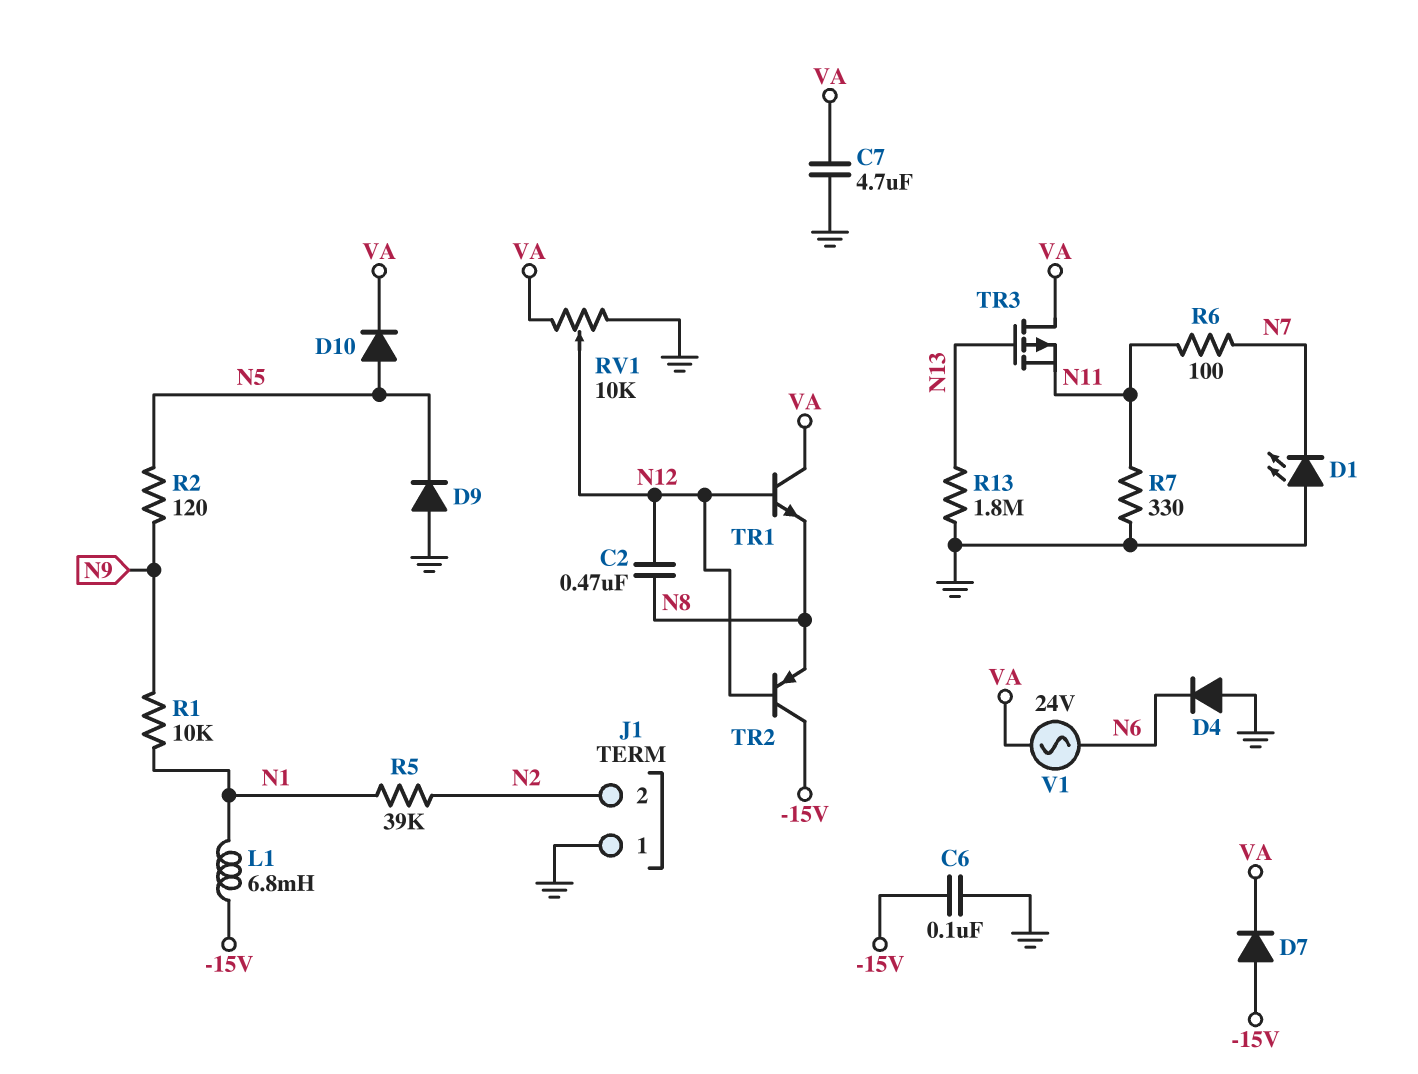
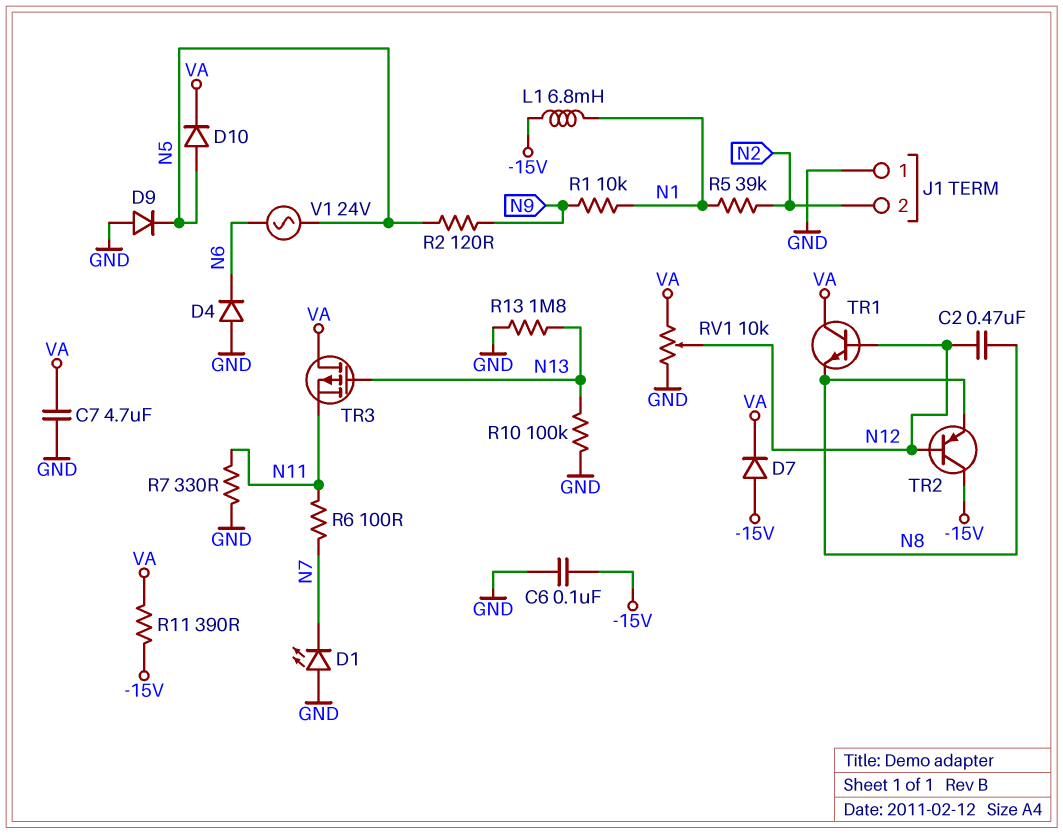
R10: none -> 100k (GND, N13)
R11: none -> 390 (-15V, VA)
V1: AC 24V (N6, VA) -> AC 24V (N5, N6)

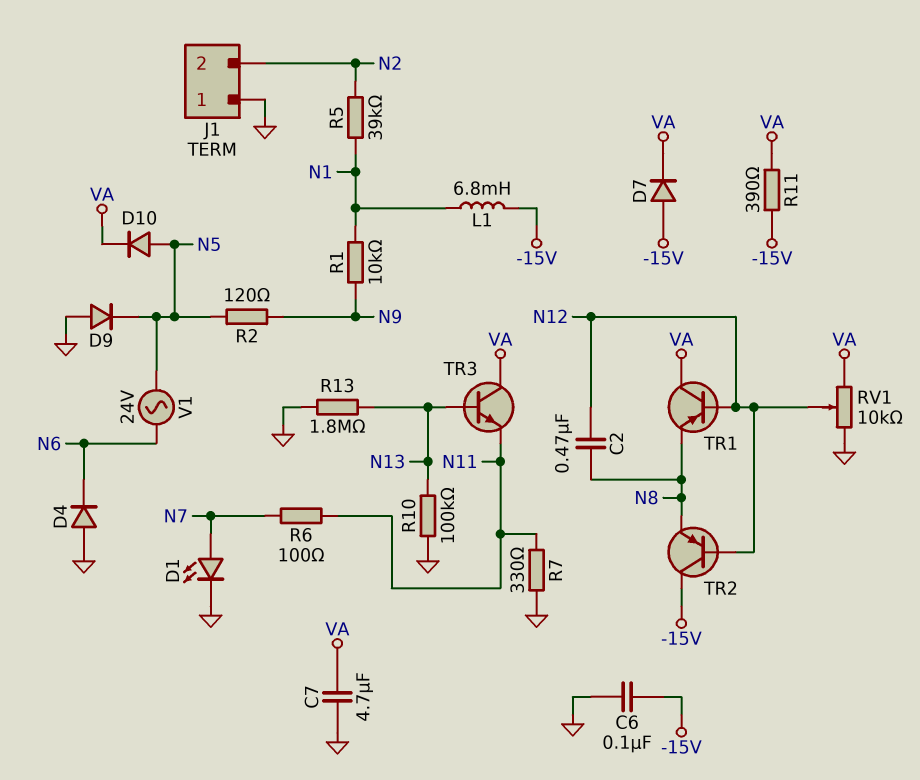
D1: LED (A GND, K N7) -> LED (A N7, K GND)
TR1: NPN (B N12, C VA, E N8) -> PNP (B N12, C VA, E N8)
TR3: PMOS (G N13, D VA, S N11) -> NPN (B N13, C VA, E N11)

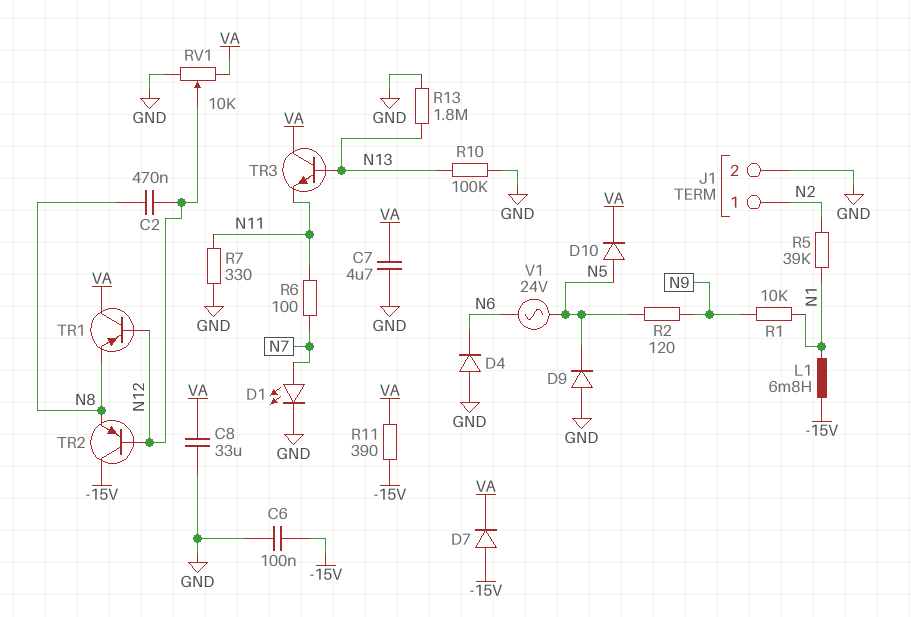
C8: none -> 33uF (GND, VA)
J1 pin 1: GND -> N2
J1 pin 2: N2 -> GND

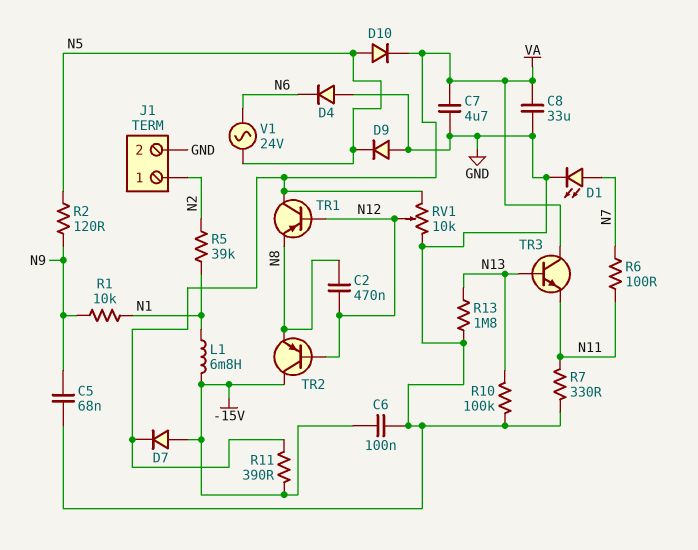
C5: none -> 68nF (GND, N9)

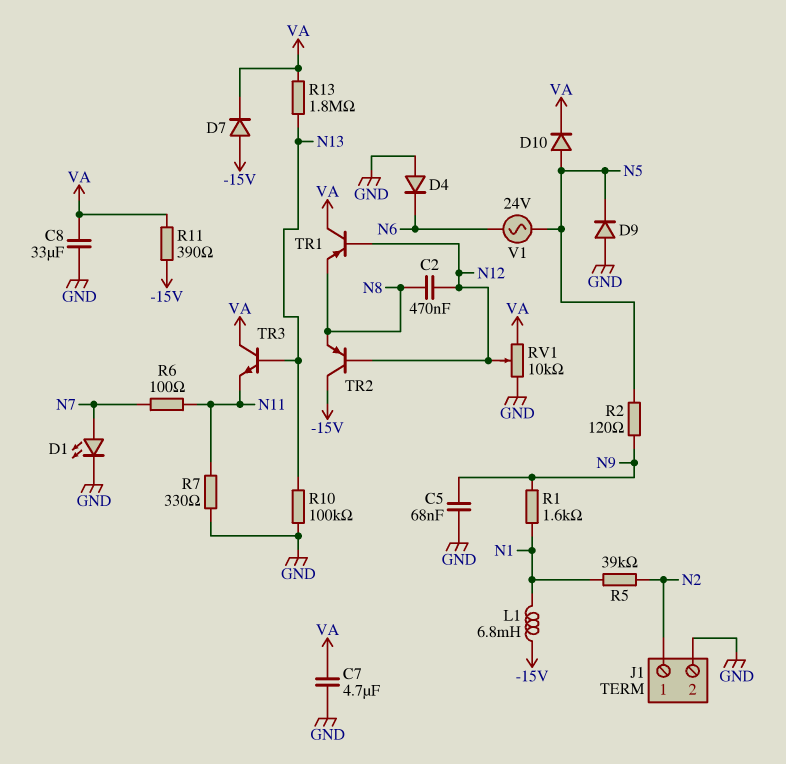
C6: 100nF (-15V, GND) -> none
R1: 10k (N1, N9) -> 1.6k (N1, N9)
R13: 1.8M (GND, N13) -> 1.8M (N13, VA)

